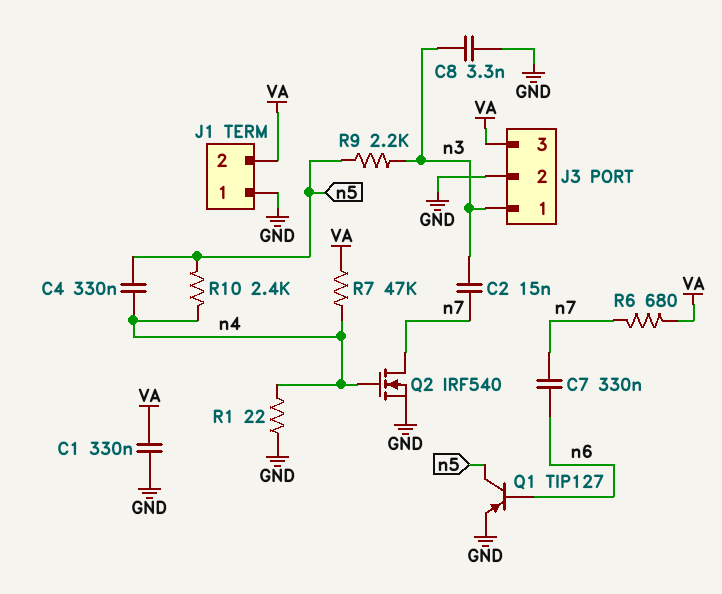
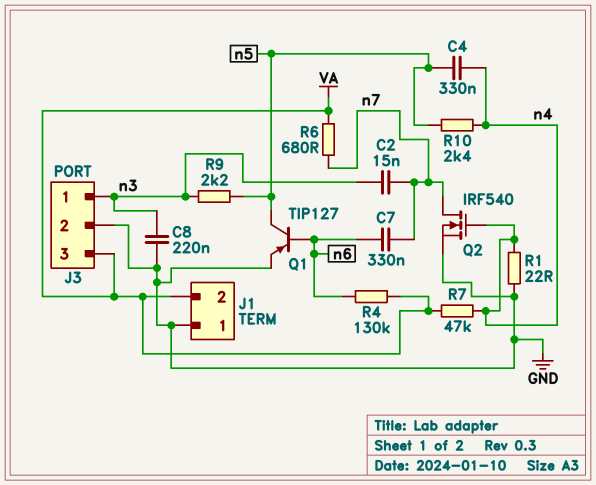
C1: 330nF (GND, VA) -> none
C8: 3.3nF (GND, n3) -> 220nF (GND, n3)
R4: none -> 130k (VA, n6)

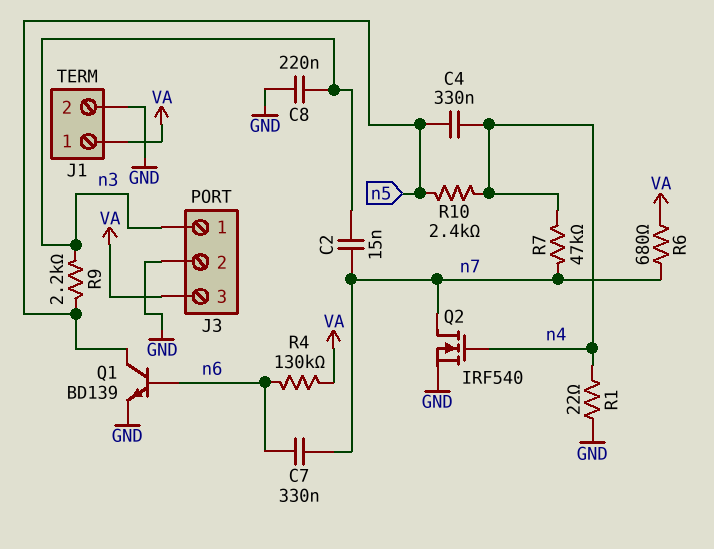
J1 pin 1: GND -> VA
J1 pin 2: VA -> GND
Q1: PNP TIP127 (B n6, C n5, E GND) -> NPN BD139 (B n6, C n5, E GND)
R7: 47k (VA, n4) -> 47k (n4, n7)

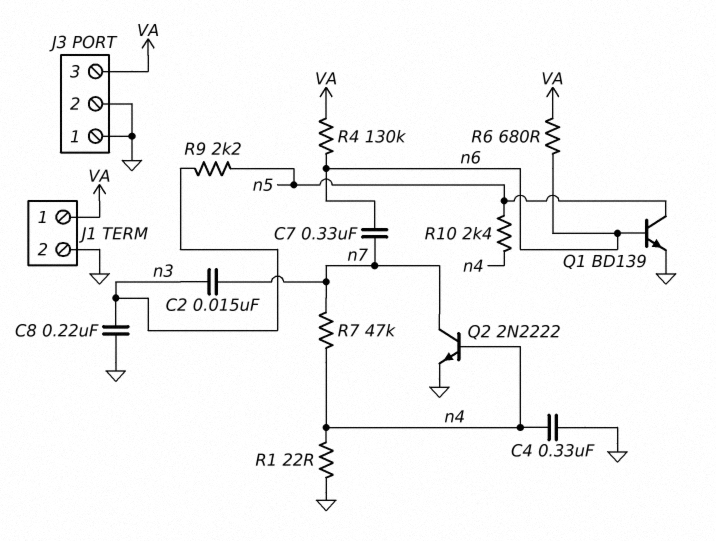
C4: 330nF (n4, n5) -> 330nF (GND, n4)
J3 pin 1: n3 -> GND
Q2: NMOS IRF540 (G n4, D n7, S GND) -> NPN 2N2222 (B n4, C n7, E GND)
R6: 680 (VA, n7) -> 680 (VA, n6)

